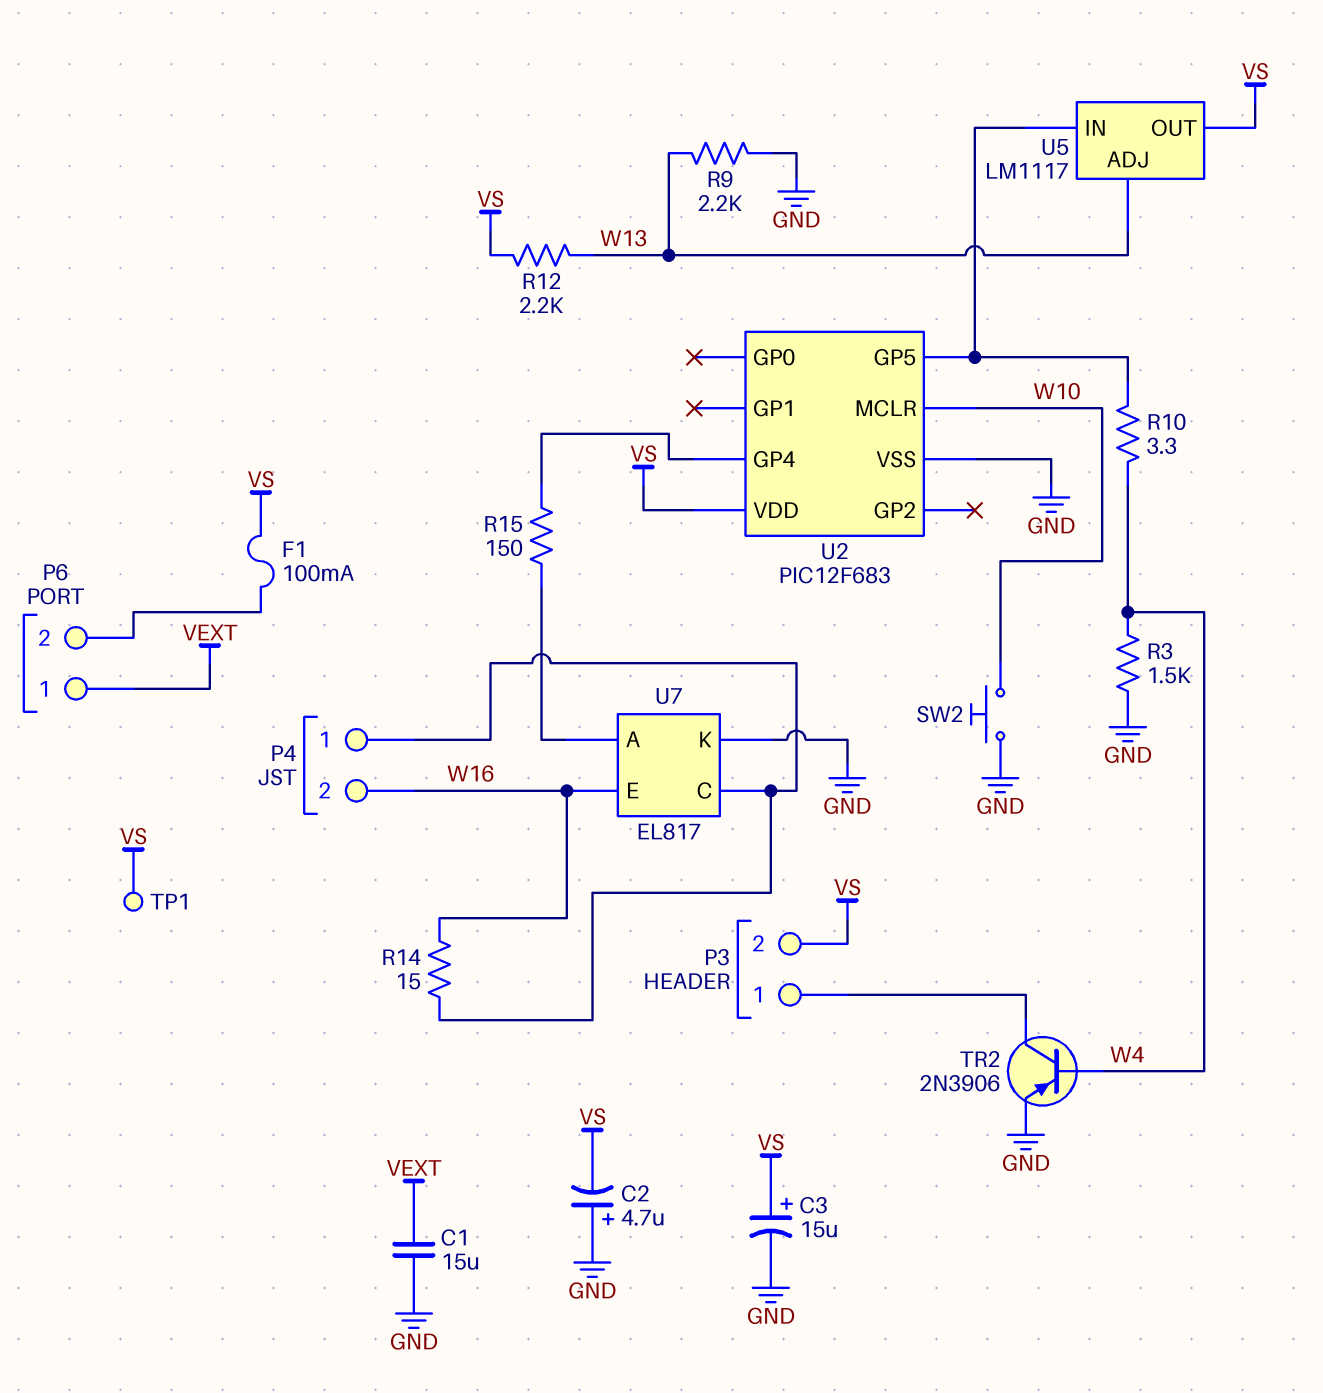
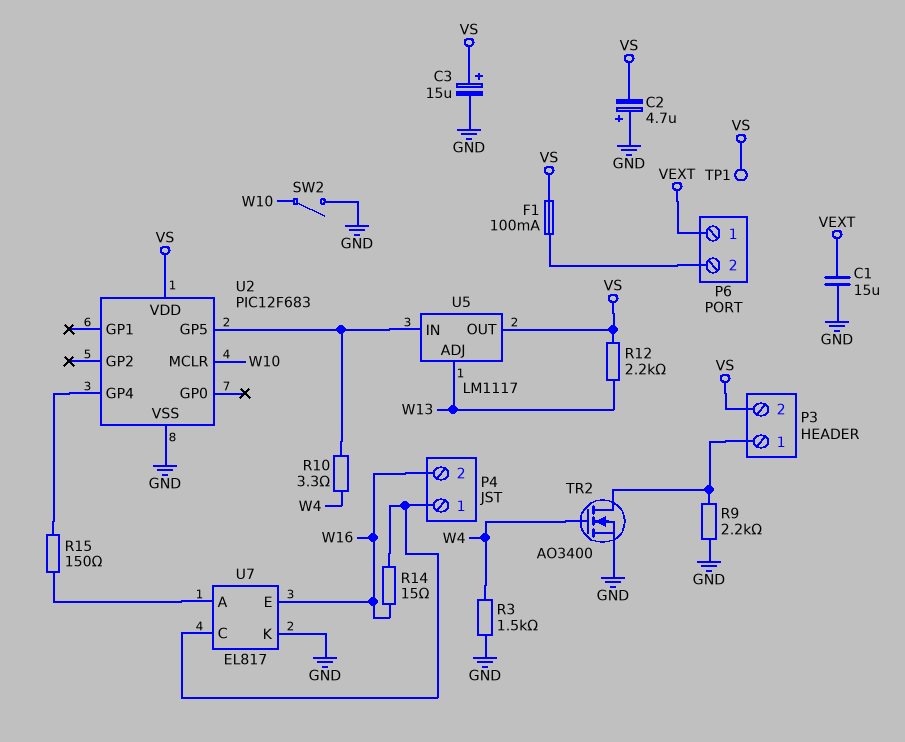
R9: 2.2k (GND, W13) -> 2.2k (GND, P3/1)
SW2: button (GND, W10) -> switch (GND, W10)
TR2: PNP 2N3906 (B W4, C P3/1, E GND) -> NMOS AO3400 (G W4, D P3/1, S GND)

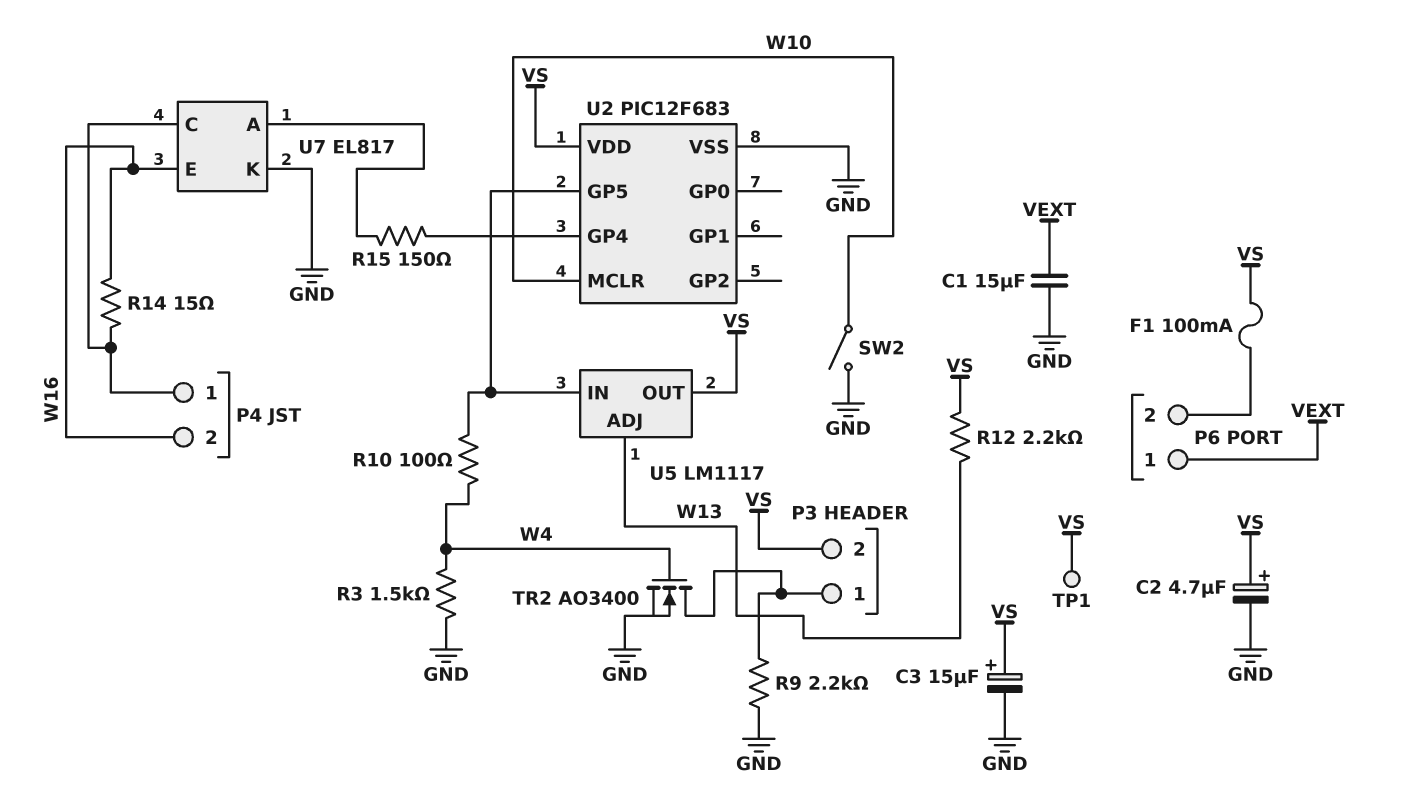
C2: 4.7uF (plus GND, minus VS) -> 4.7uF (plus VS, minus GND)
R10: 3.3 (U2/GP5, W4) -> 100 (U2/GP5, W4)

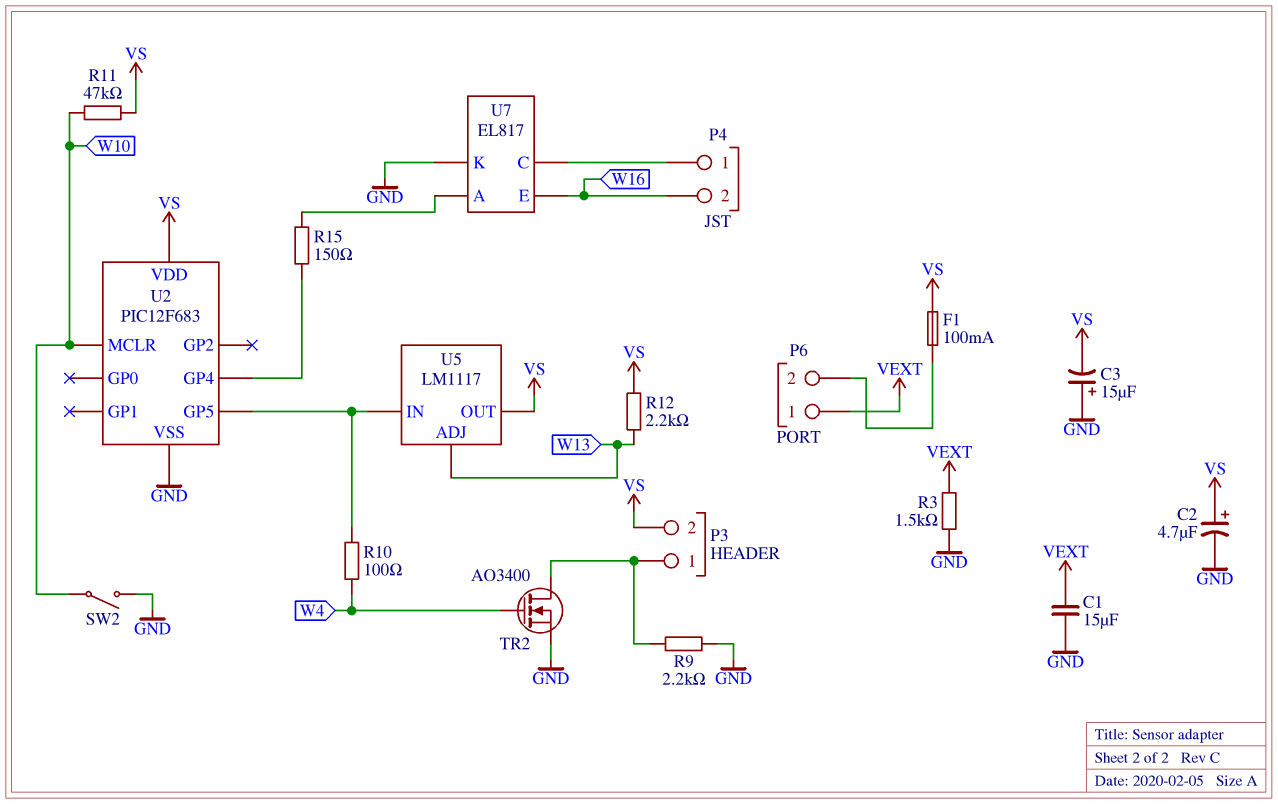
C3: 15uF (plus VS, minus GND) -> 15uF (plus GND, minus VS)
R3: 1.5k (GND, W4) -> 1.5k (GND, VEXT)
R11: none -> 47k (VS, W10)
R14: 15 (P4/1, W16) -> none
TP1: test point (VS) -> none

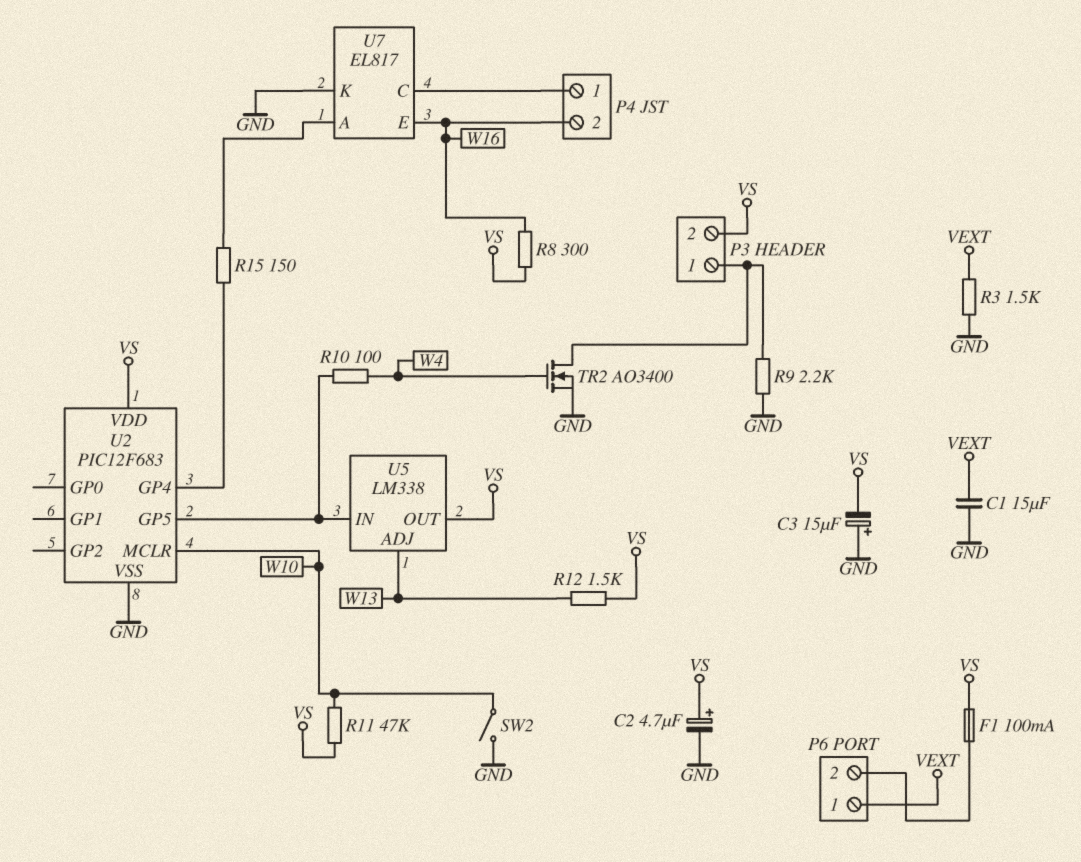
R8: none -> 300 (VS, W16)
R12: 2.2k (VS, W13) -> 1.5k (VS, W13)
U5: LM1117 -> LM338

